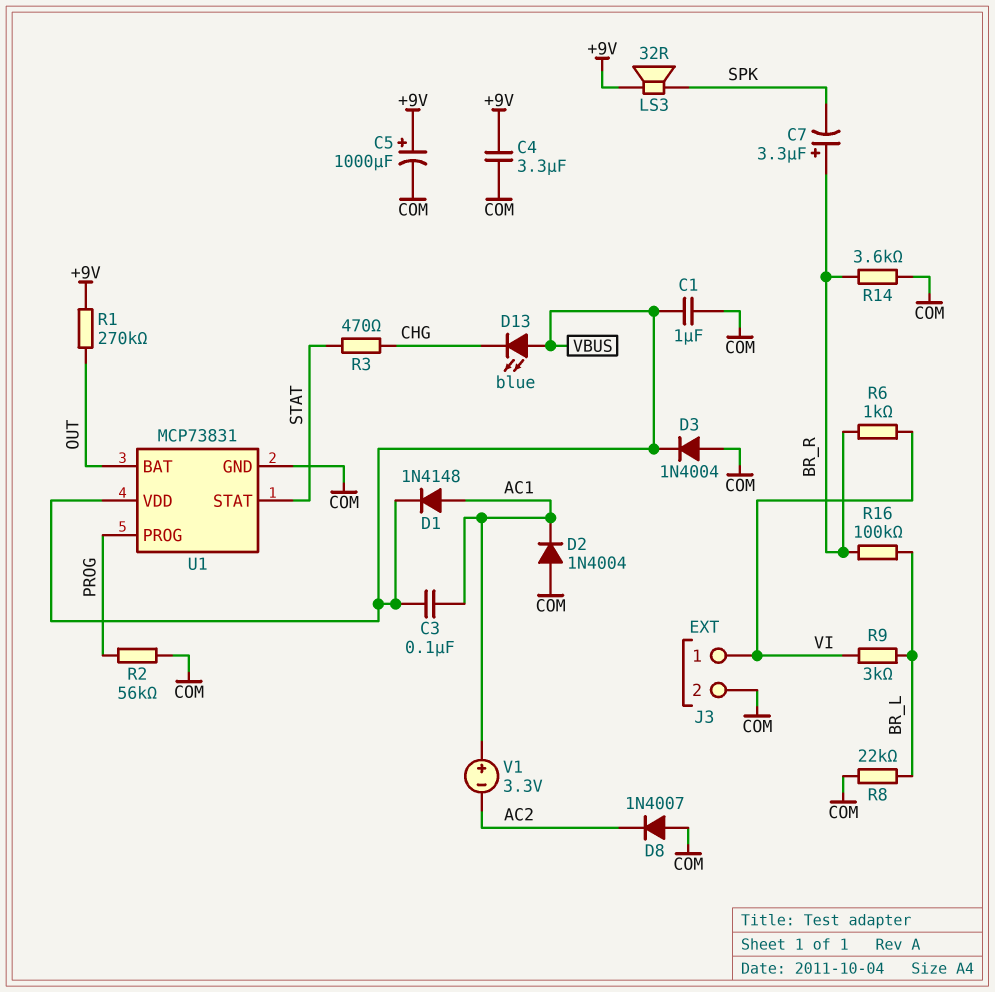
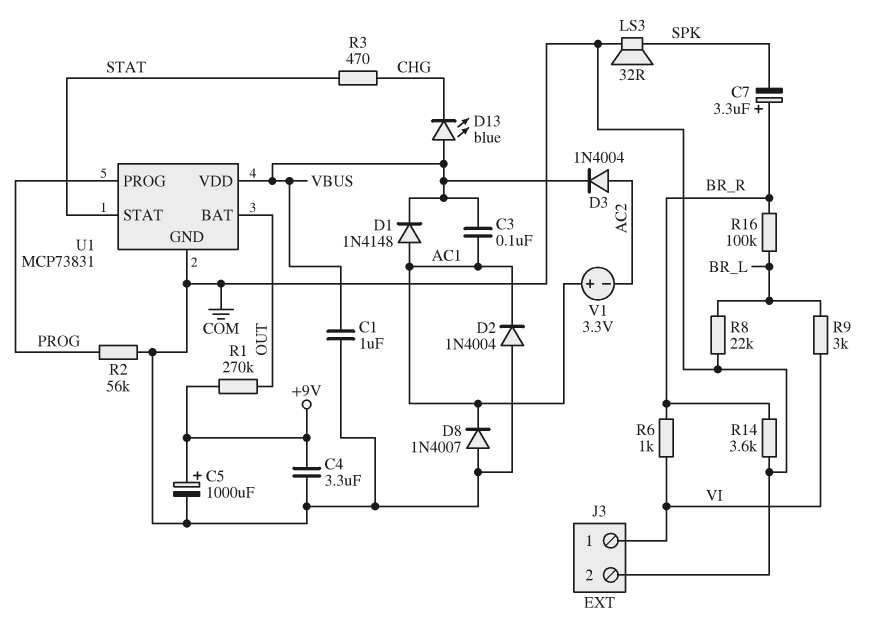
D3: diode 1N4004 (A COM, K VBUS) -> diode 1N4004 (A AC2, K VBUS)
D8: diode 1N4007 (A COM, K AC2) -> diode 1N4007 (A COM, K AC1)
LS3: speaker 32R (+9V, SPK) -> speaker 32R (COM, SPK)

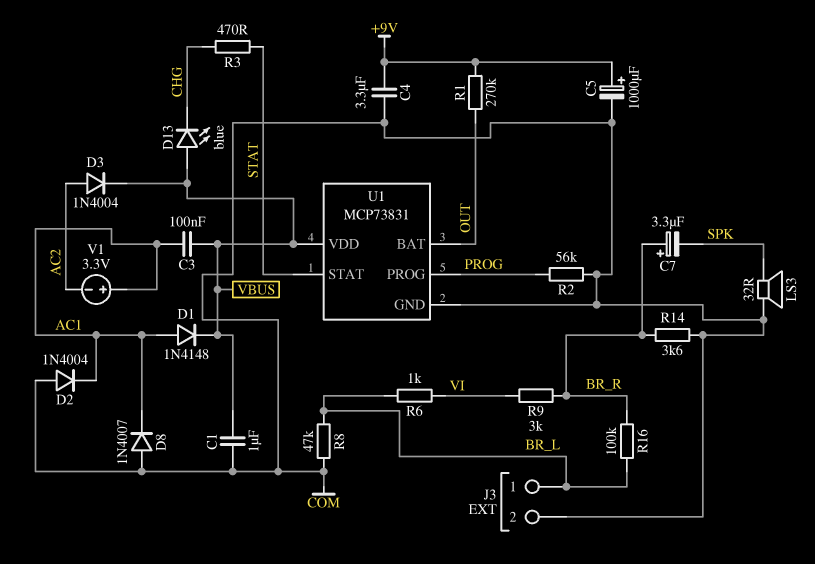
J3 pin 1: VI -> BR_L
R6: 1k (BR_R, VI) -> 1k (BR_L, VI)
R8: 22k (BR_L, COM) -> 47k (BR_L, COM)
R9: 3k (BR_L, VI) -> 3k (BR_R, VI)

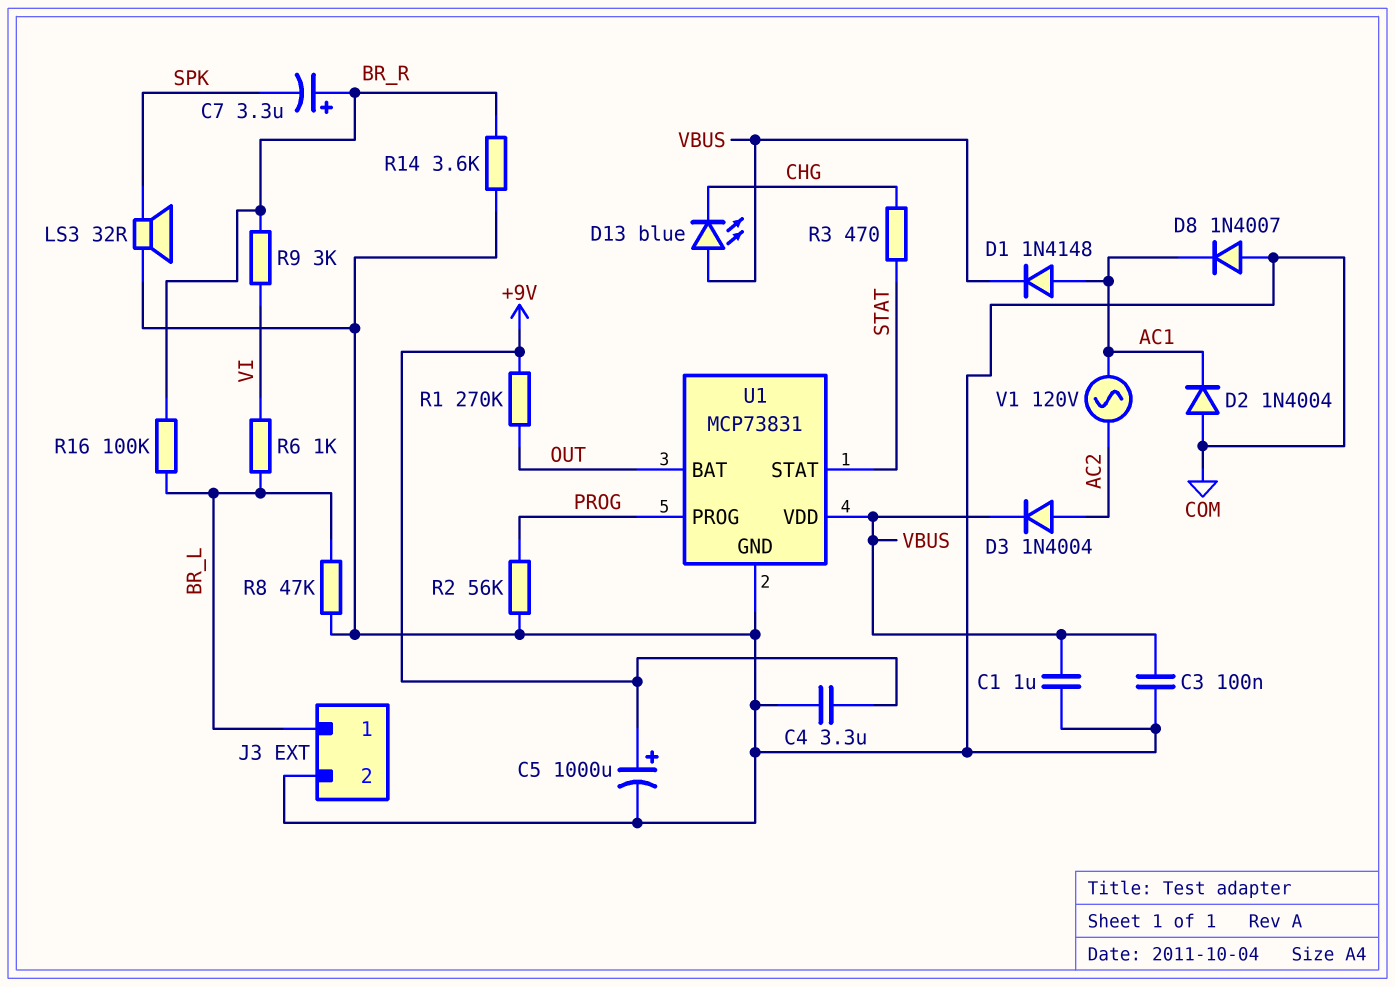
C3: 100nF (AC1, VBUS) -> 100nF (COM, VBUS)
V1: 3.3V (plus AC1, minus AC2) -> AC 120V (AC1, AC2)

